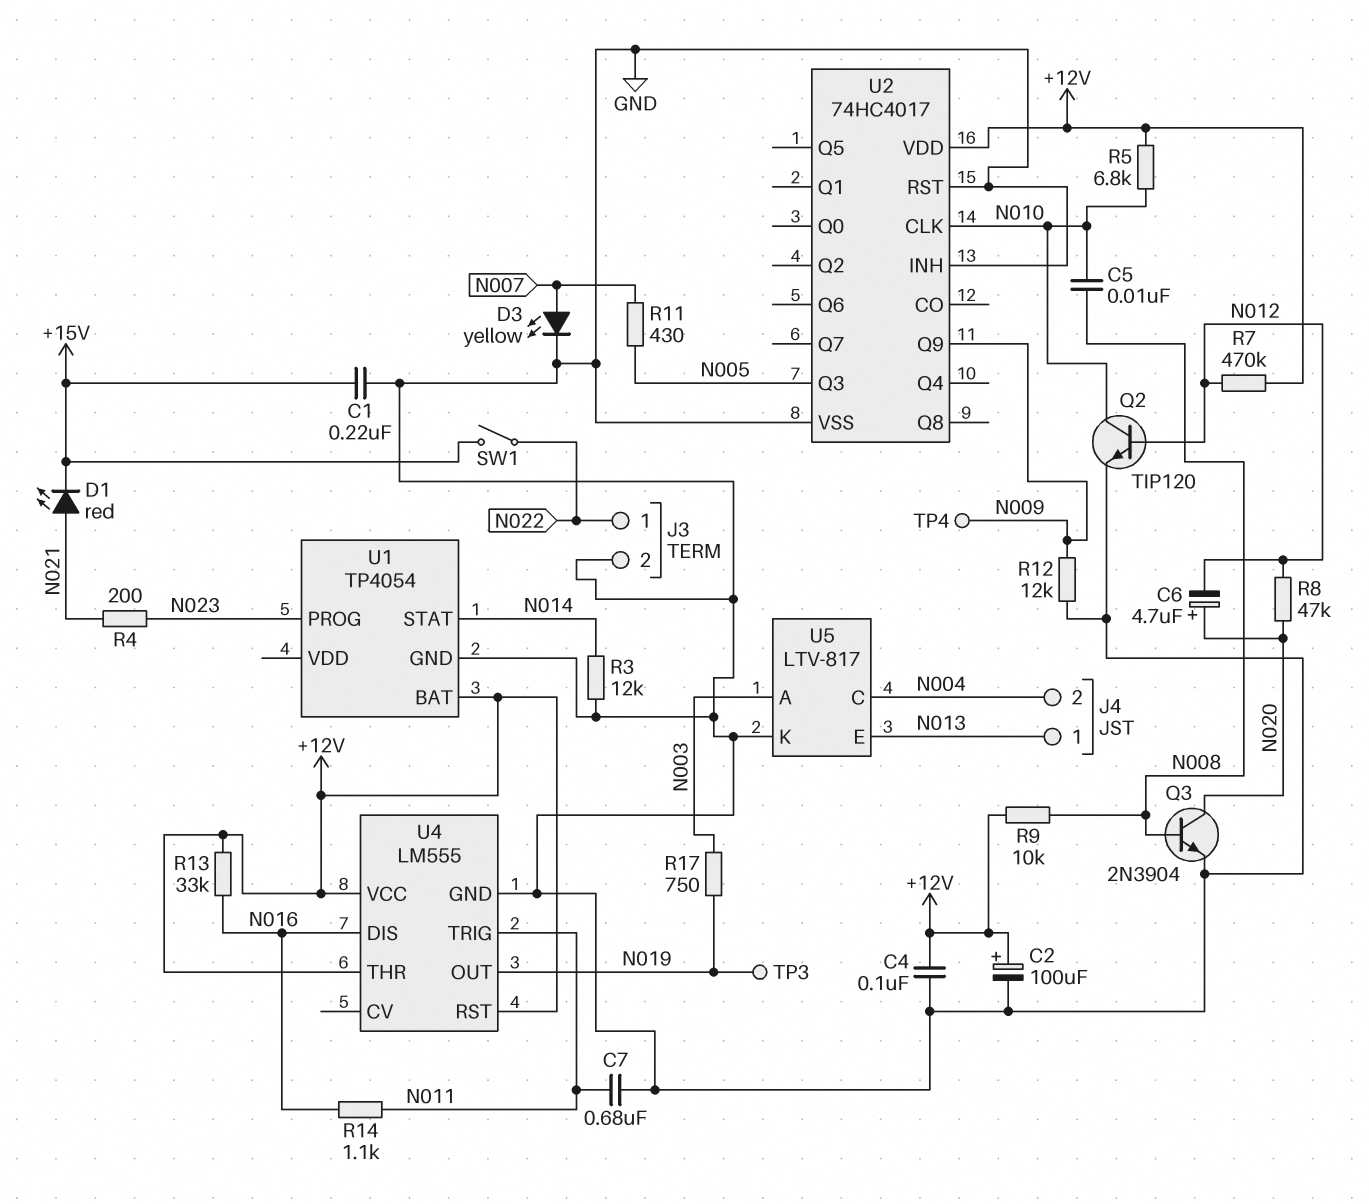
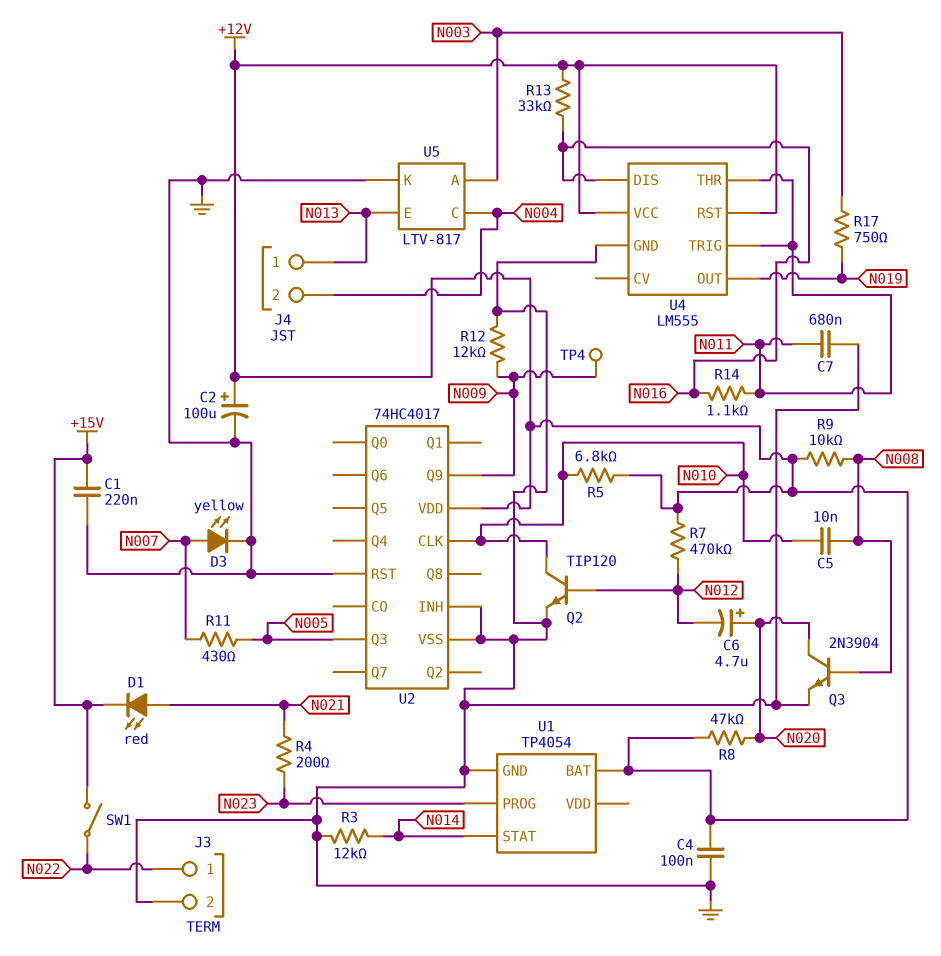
R8: 47k (N012, N020) -> 47k (+12V, N020)
TP3: test point (N019) -> none
U4 pin THR: +12V -> N011

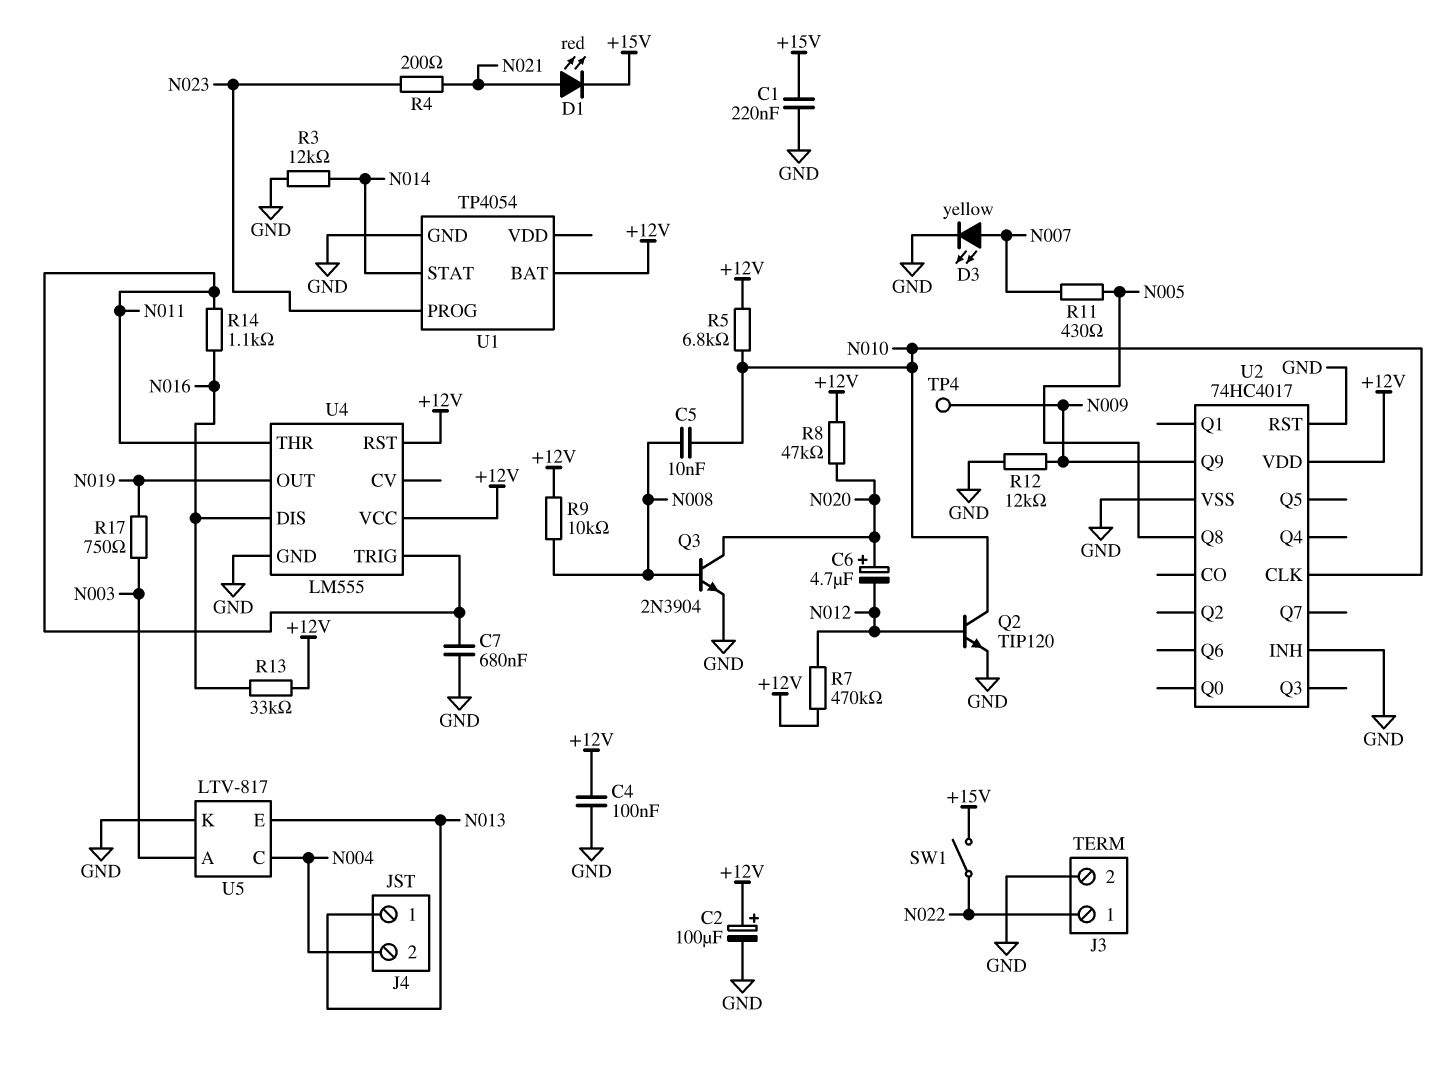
U2 pin Q3: N005 -> none
U2 pin Q8: none -> N005

